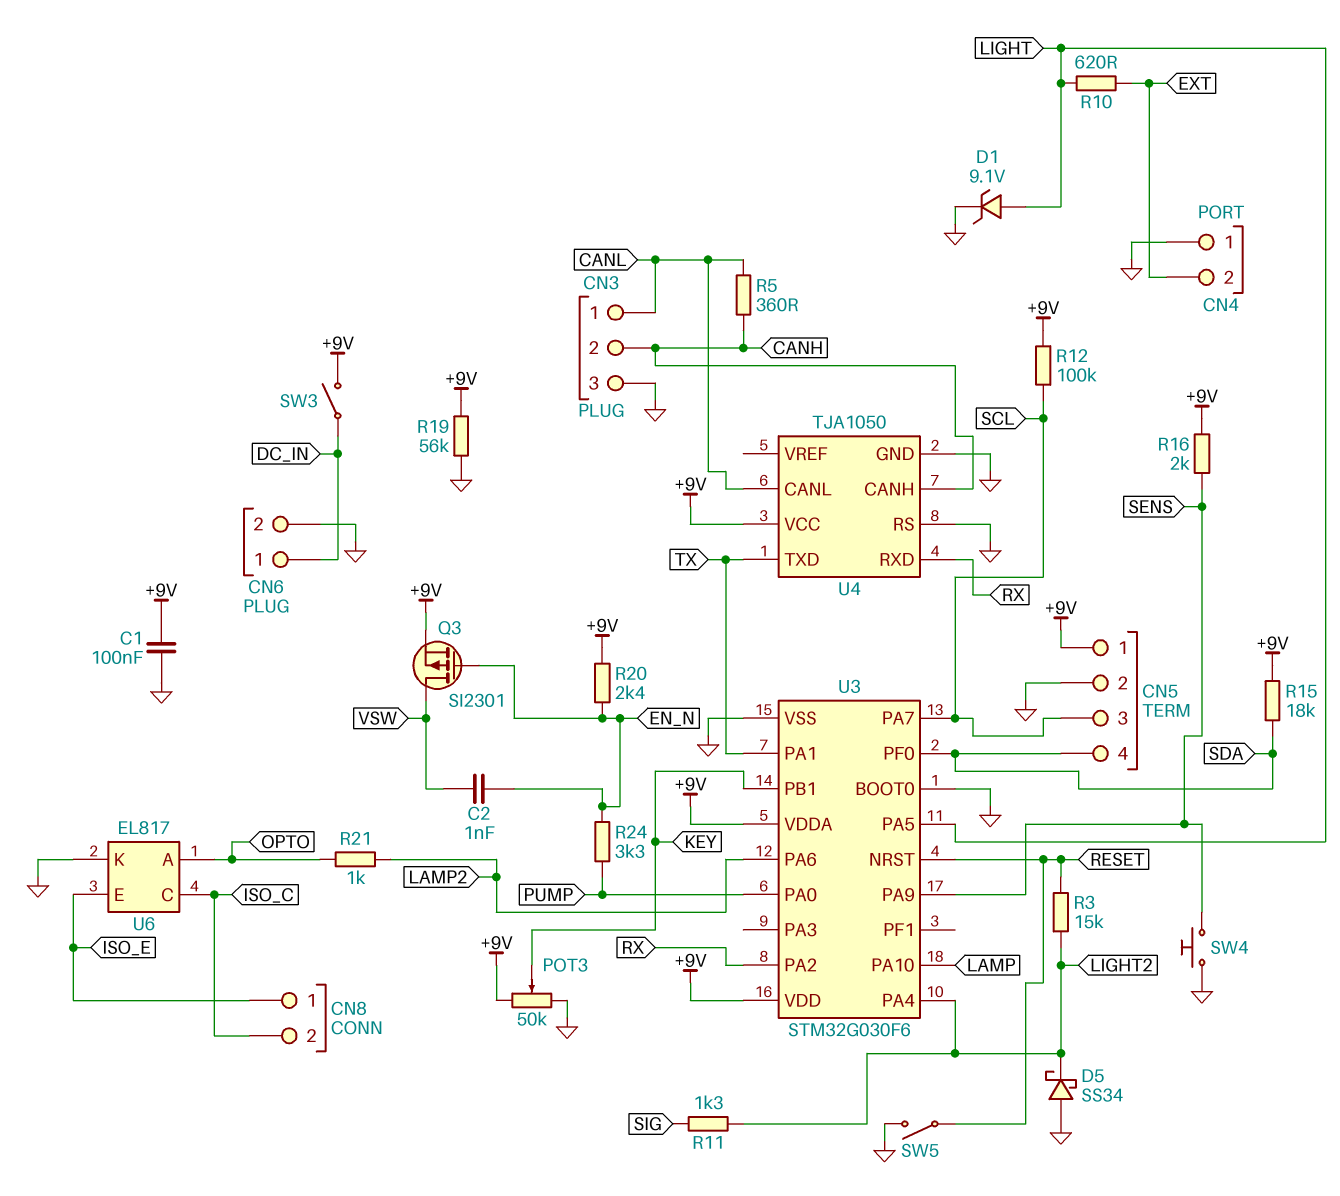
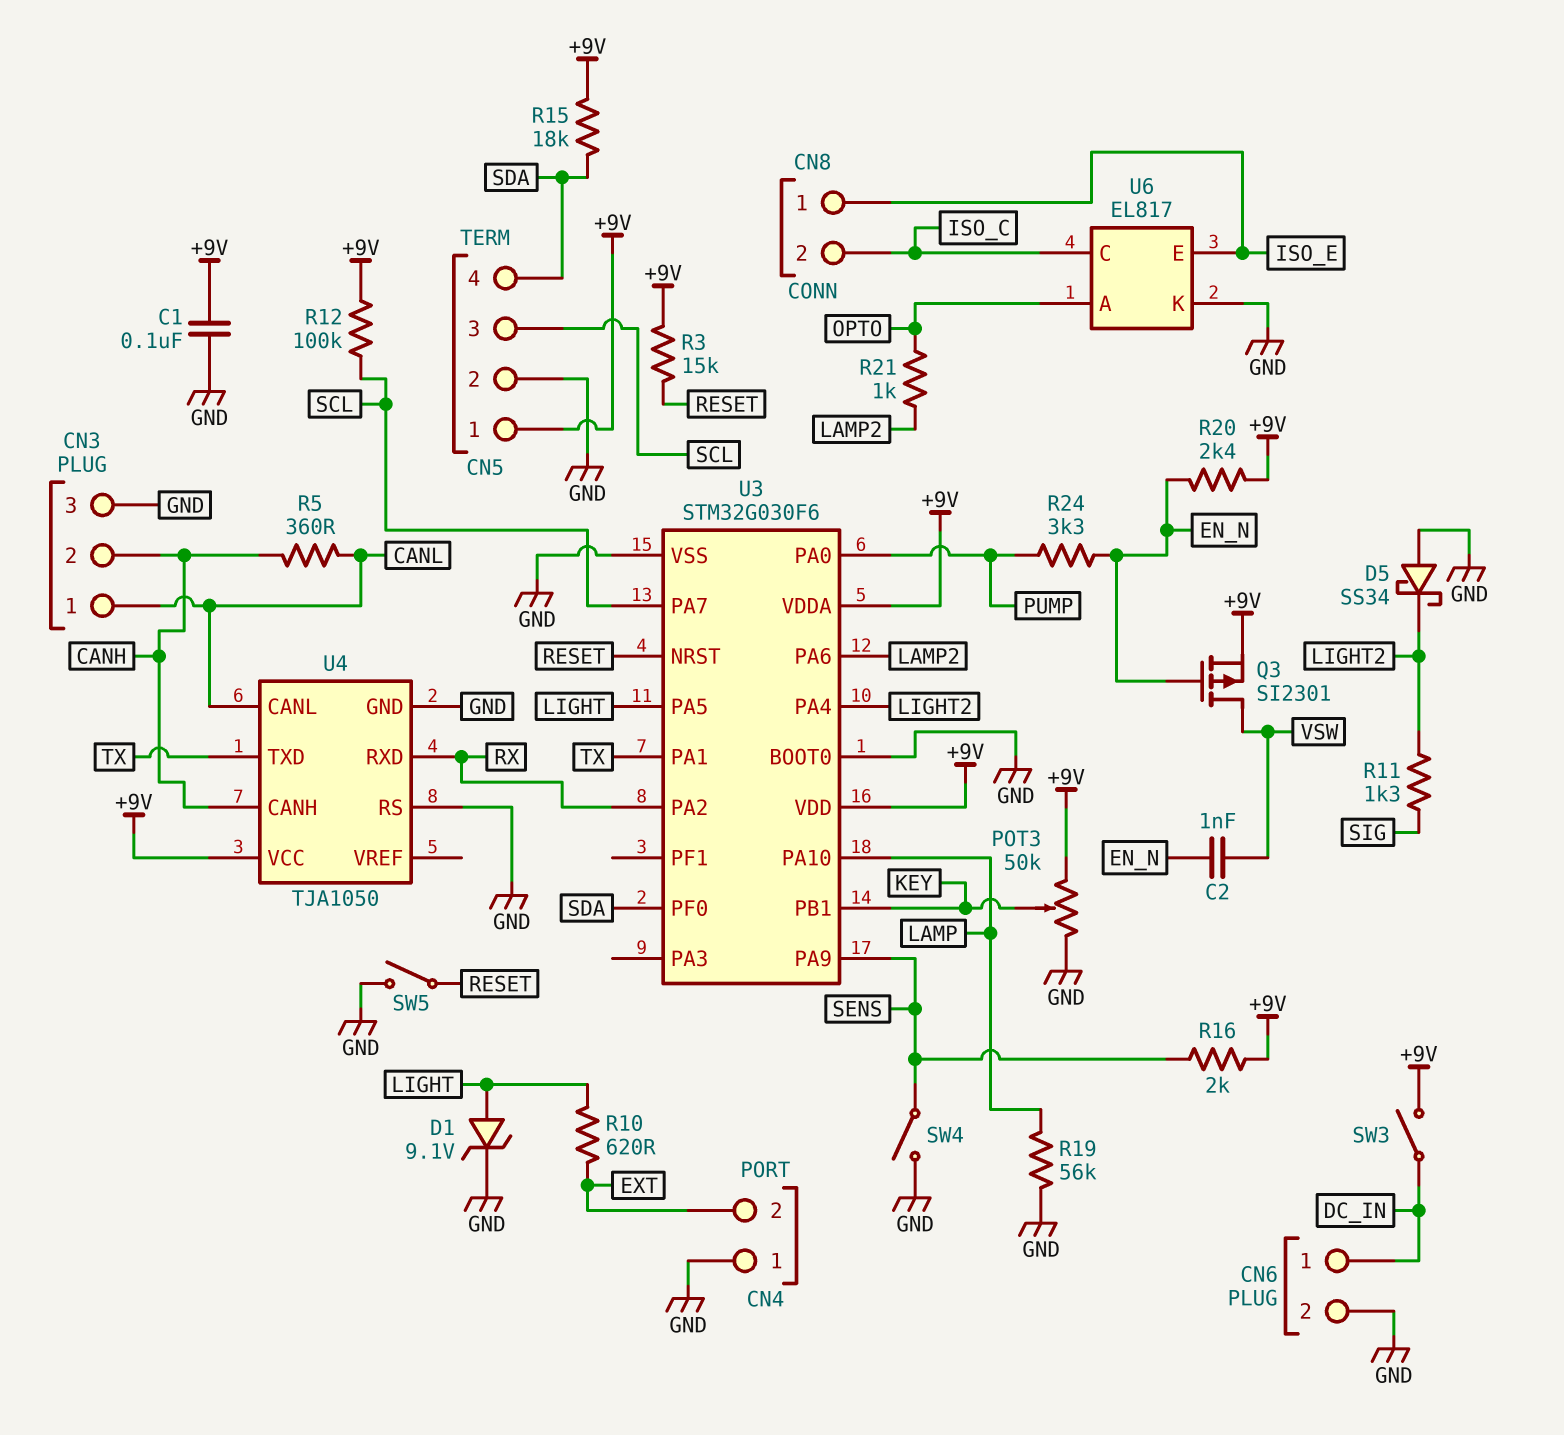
R3: 15k (LIGHT2, RESET) -> 15k (+9V, RESET)
R19: 56k (+9V, GND) -> 56k (GND, LAMP)
SW4: button (GND, SENS) -> switch (GND, SENS)

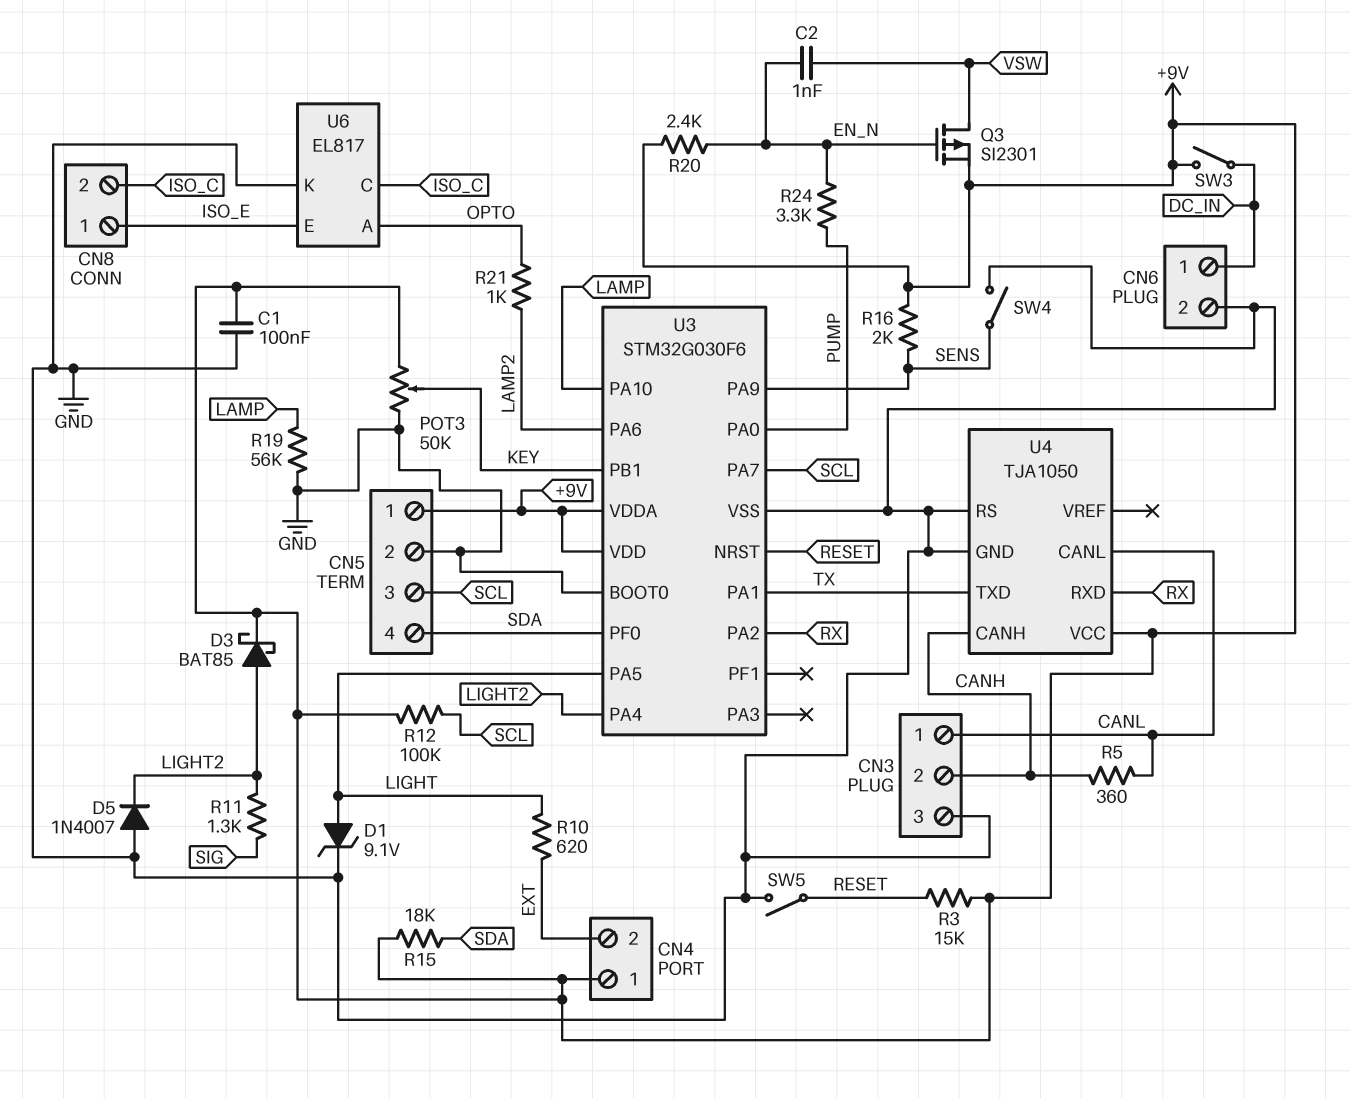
CN4 pin 1: GND -> +9V
D3: none -> schottky BAT85 (A LIGHT2, K +9V)
D5: schottky SS34 (A GND, K LIGHT2) -> diode 1N4007 (A GND, K LIGHT2)

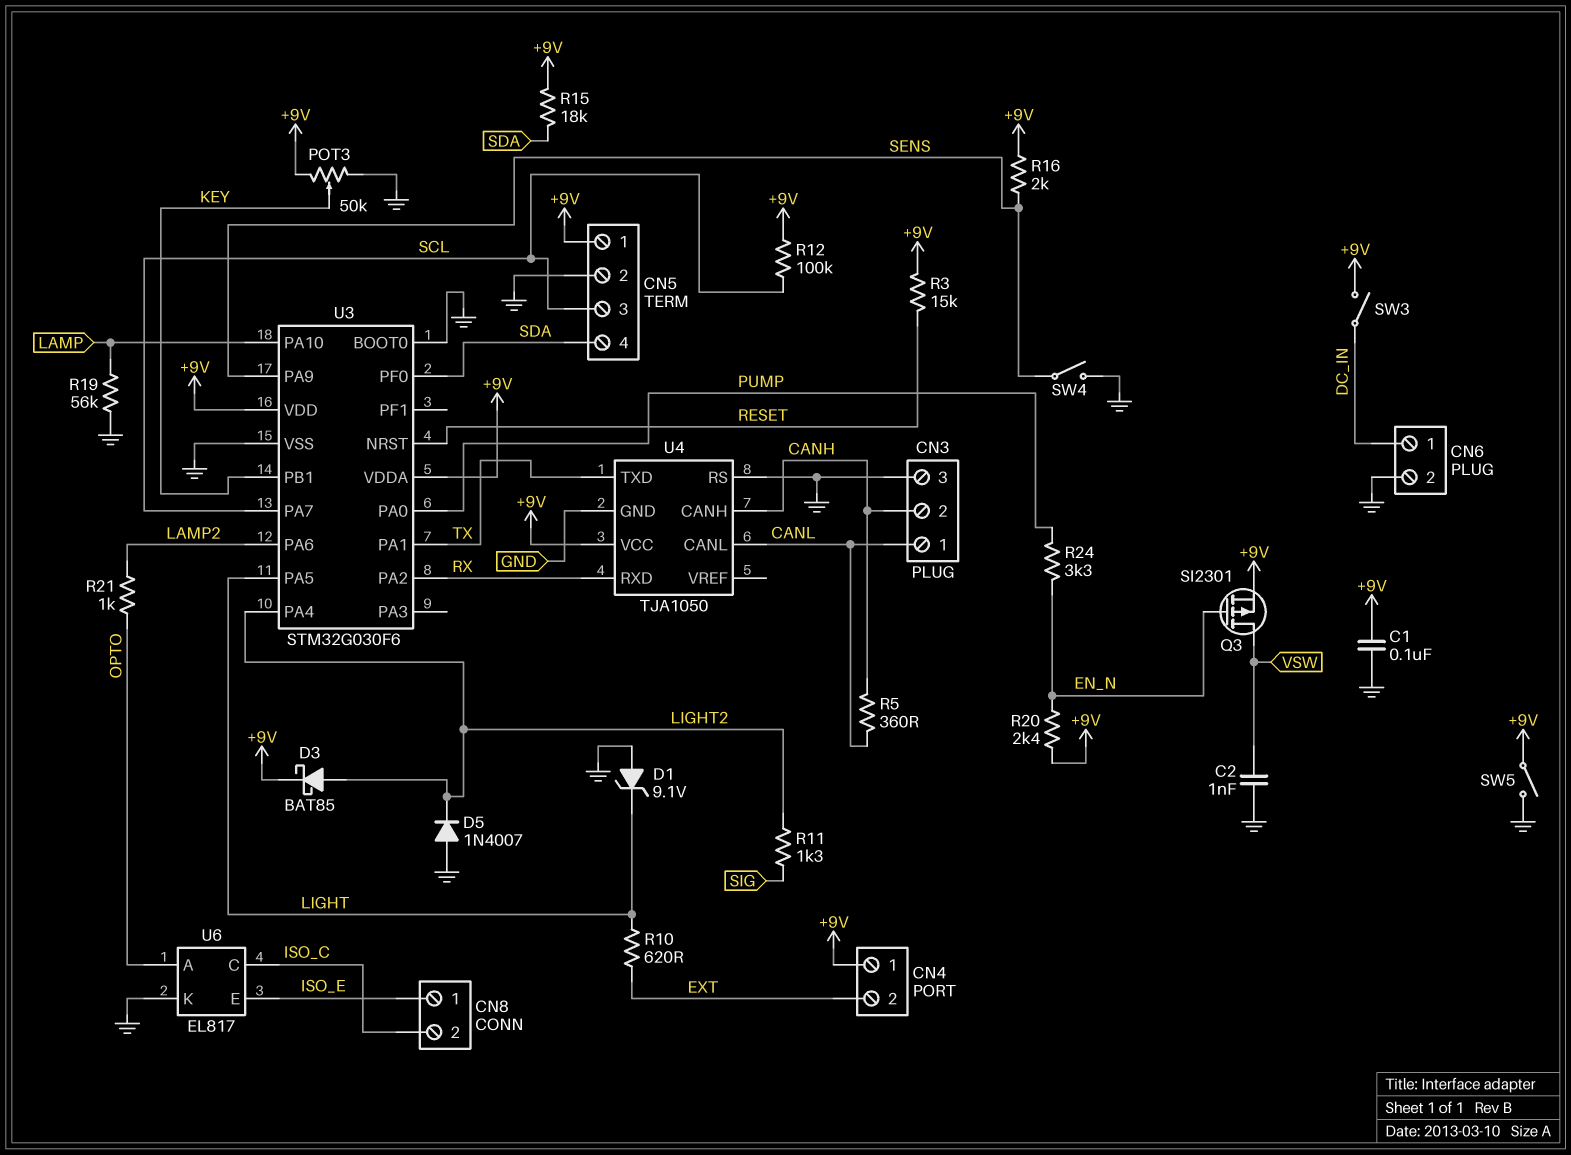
C2: 1nF (EN_N, VSW) -> 1nF (GND, VSW)
D1: zener 9.1V (A LIGHT, K GND) -> zener 9.1V (A GND, K LIGHT)
SW5: switch (GND, RESET) -> switch (+9V, GND)

